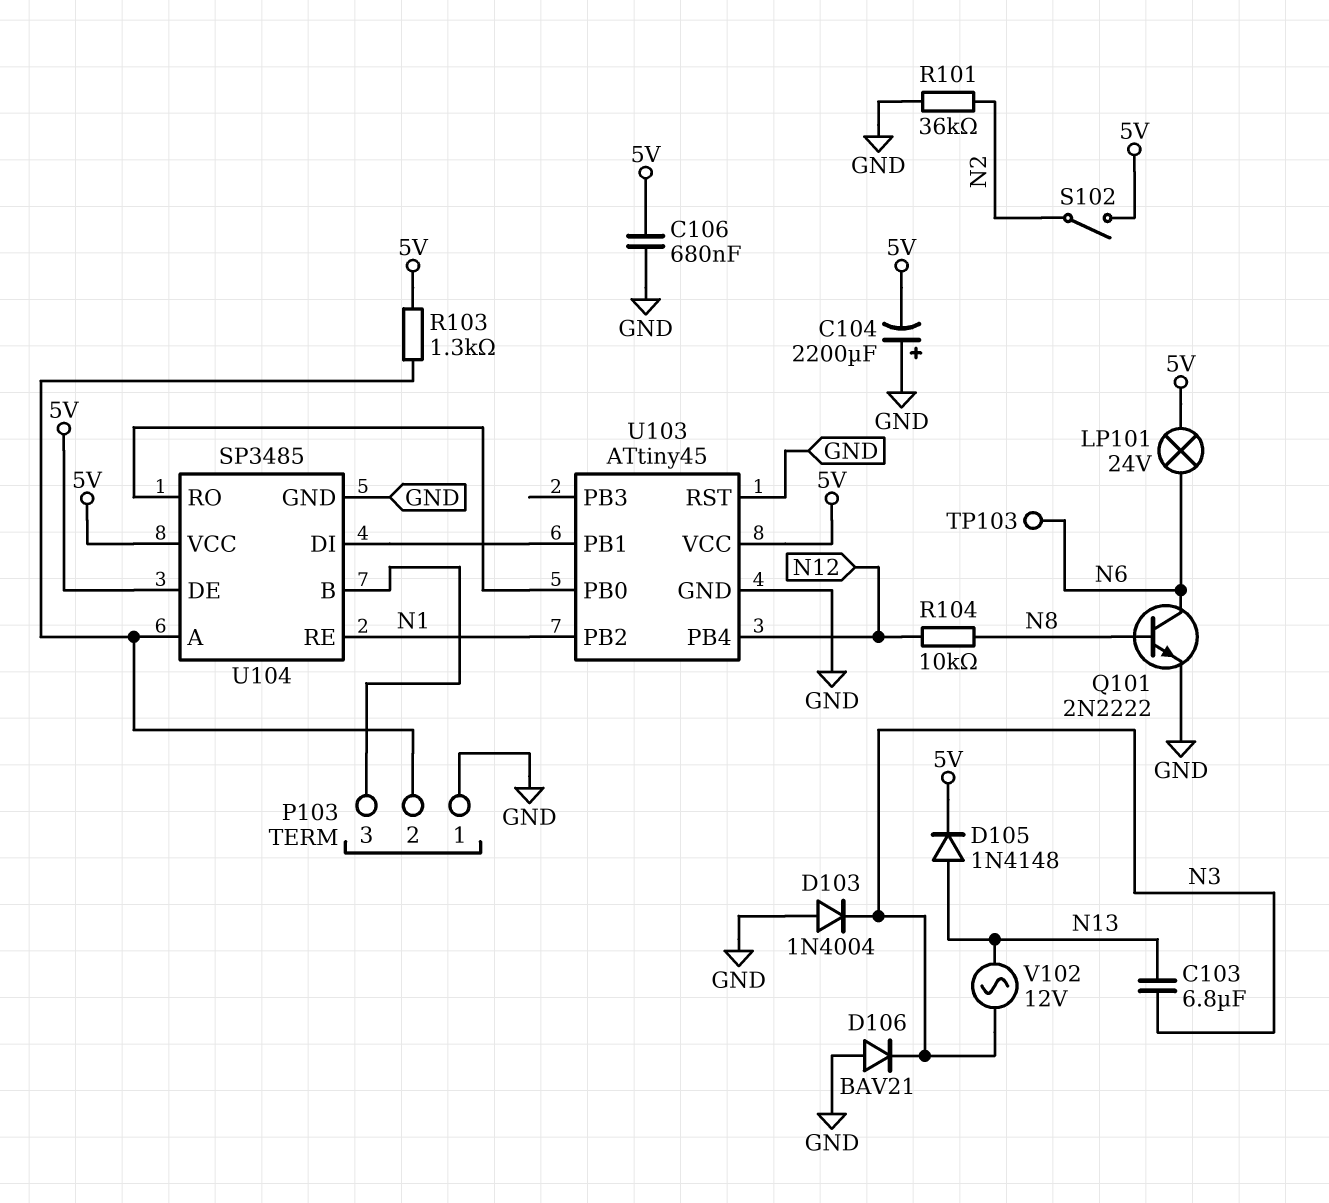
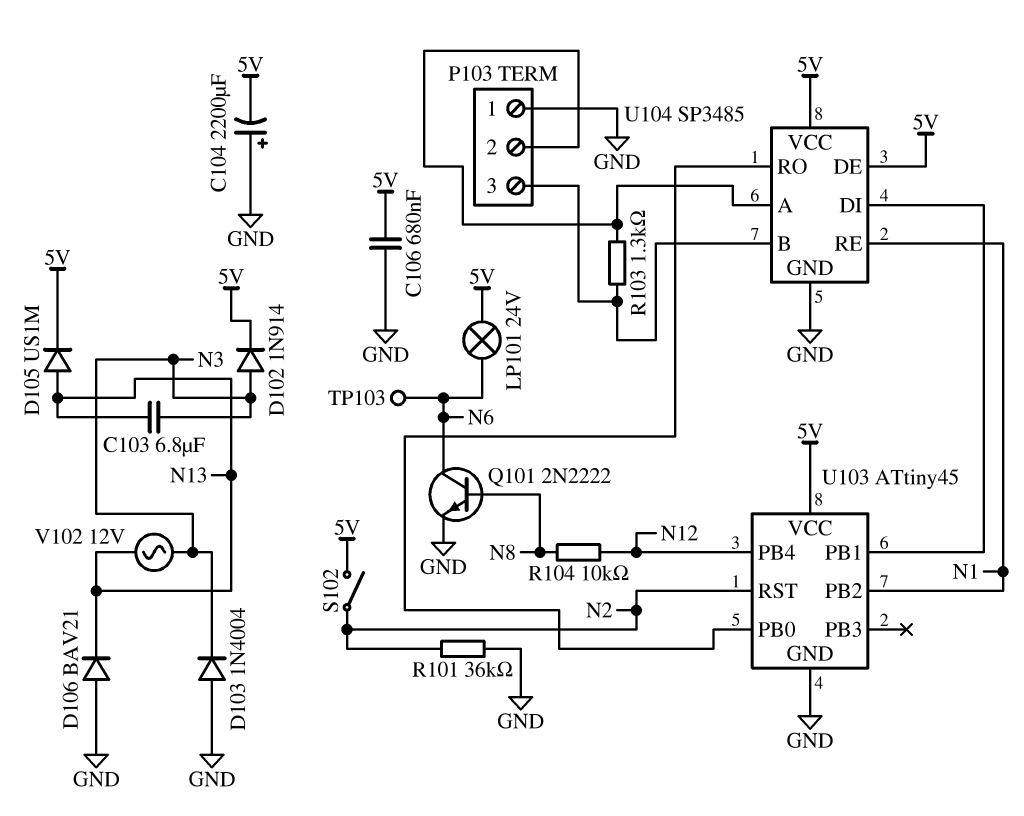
D102: none -> diode 1N914 (A N3, K 5V)
D105: diode 1N4148 (A N13, K 5V) -> diode US1M (A N13, K 5V)
D106: diode BAV21 (A GND, K N3) -> diode BAV21 (A GND, K N13)
R103: 1.3k (5V, P103/2) -> 1.3k (P103/2, P103/3)
U103 pin RST: GND -> N2

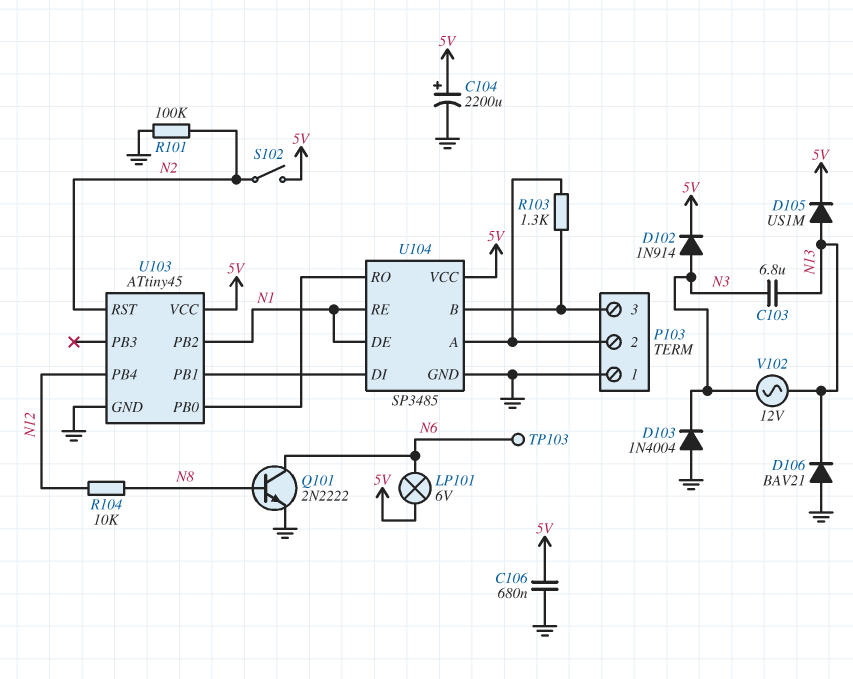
C104: 2200uF (plus GND, minus 5V) -> 2200uF (plus 5V, minus GND)
LP101: lamp 24V (5V, N6) -> lamp 6V (5V, N6)
R101: 36k (GND, N2) -> 100k (GND, N2)
U104 pin DE: 5V -> N1

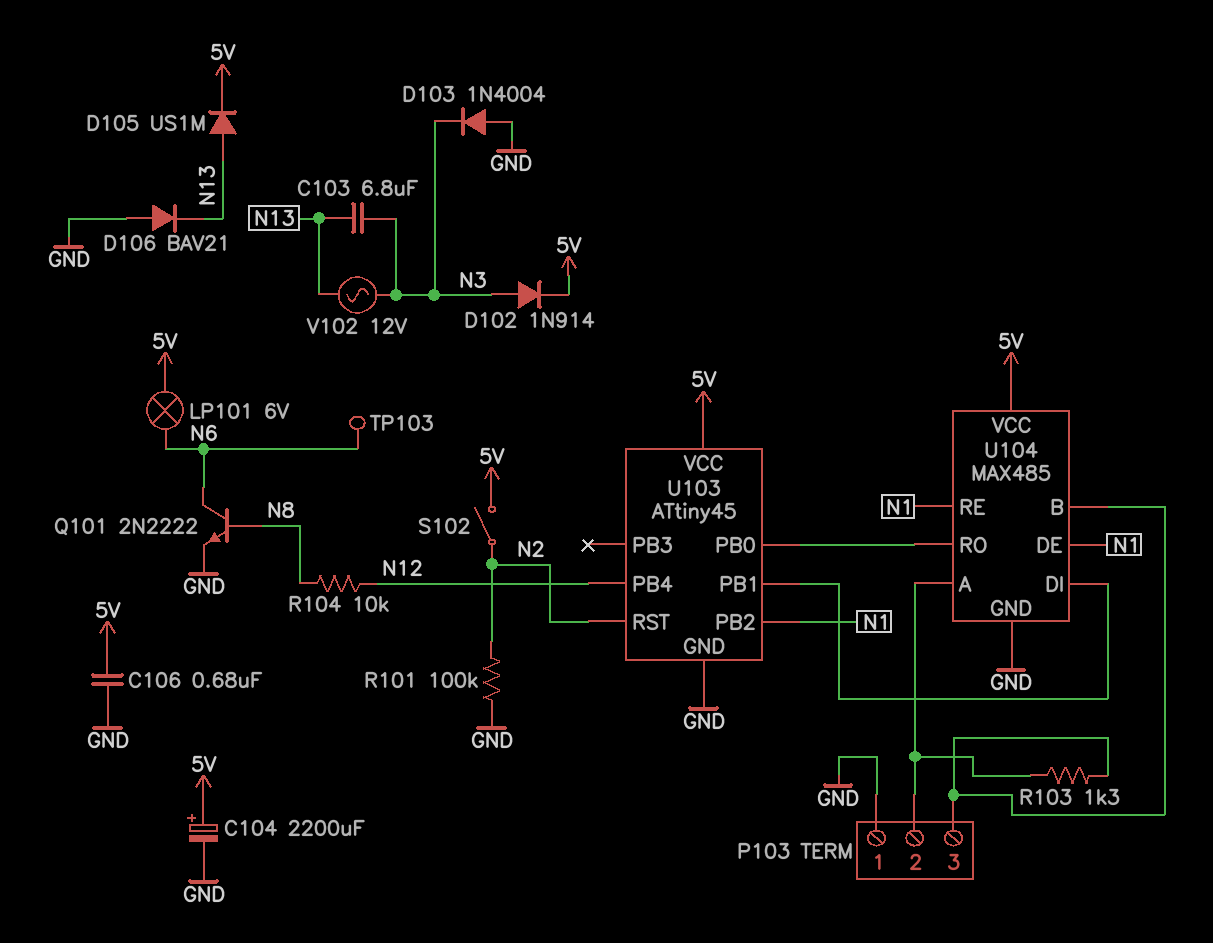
U104: SP3485 -> MAX485

